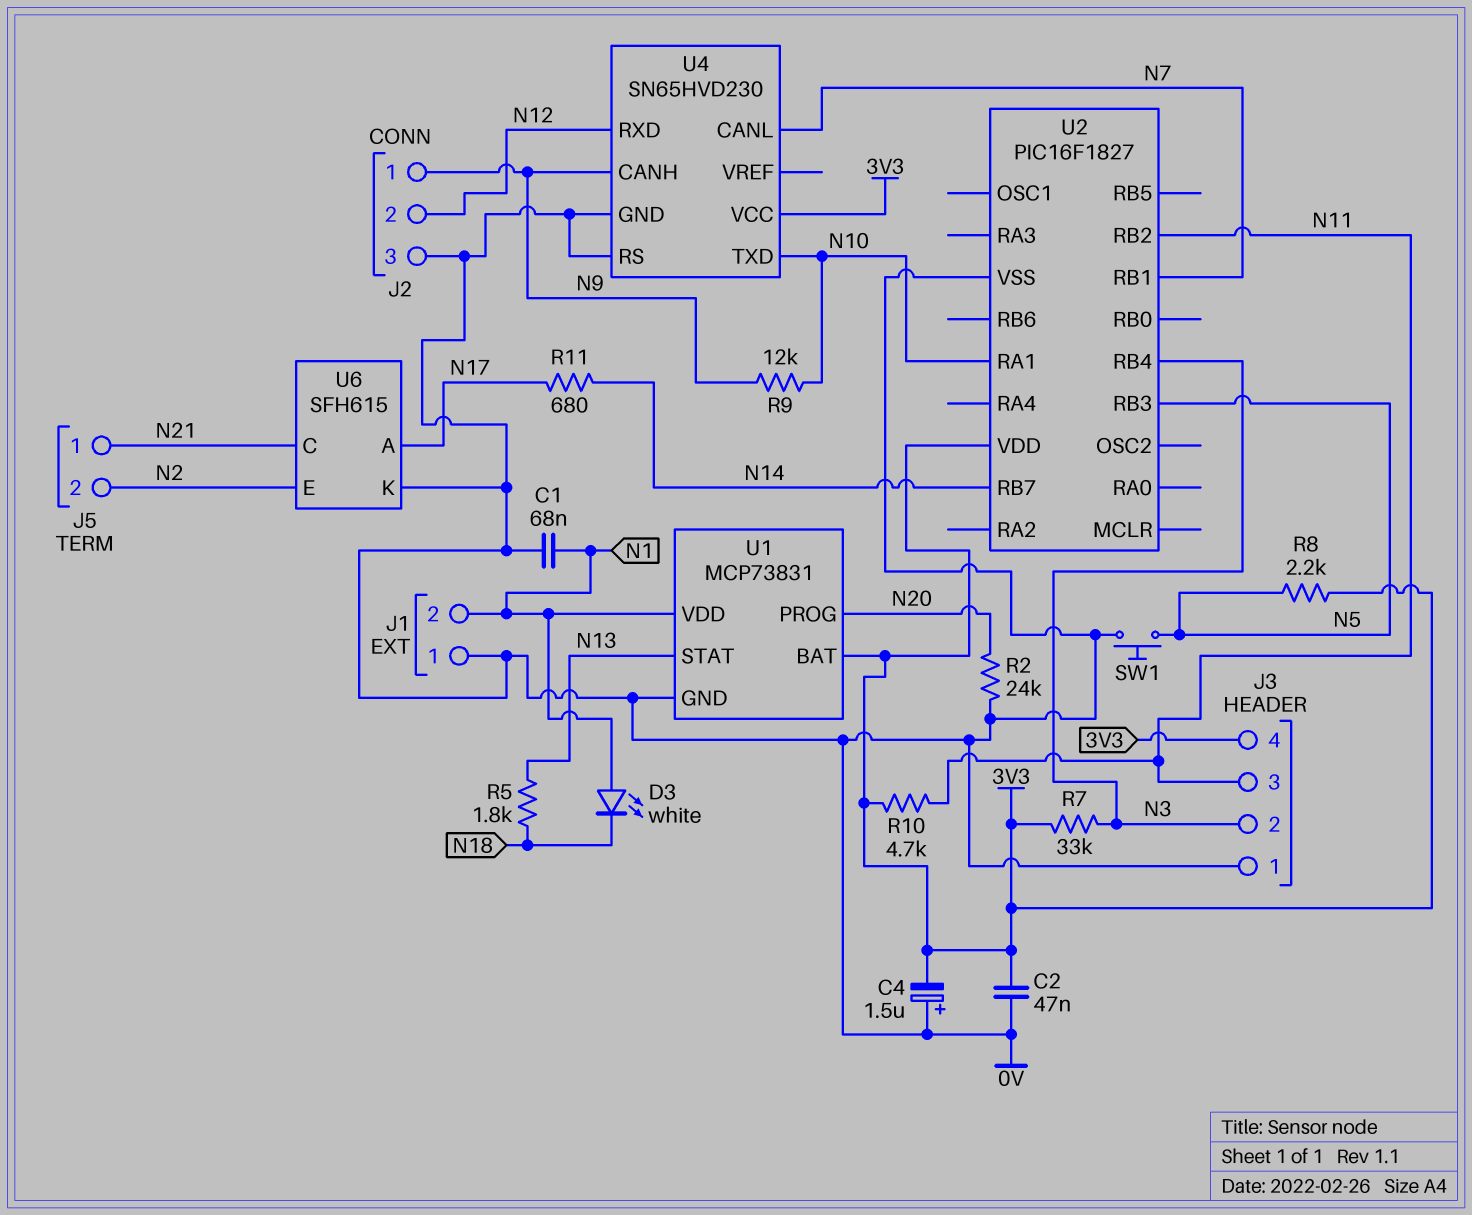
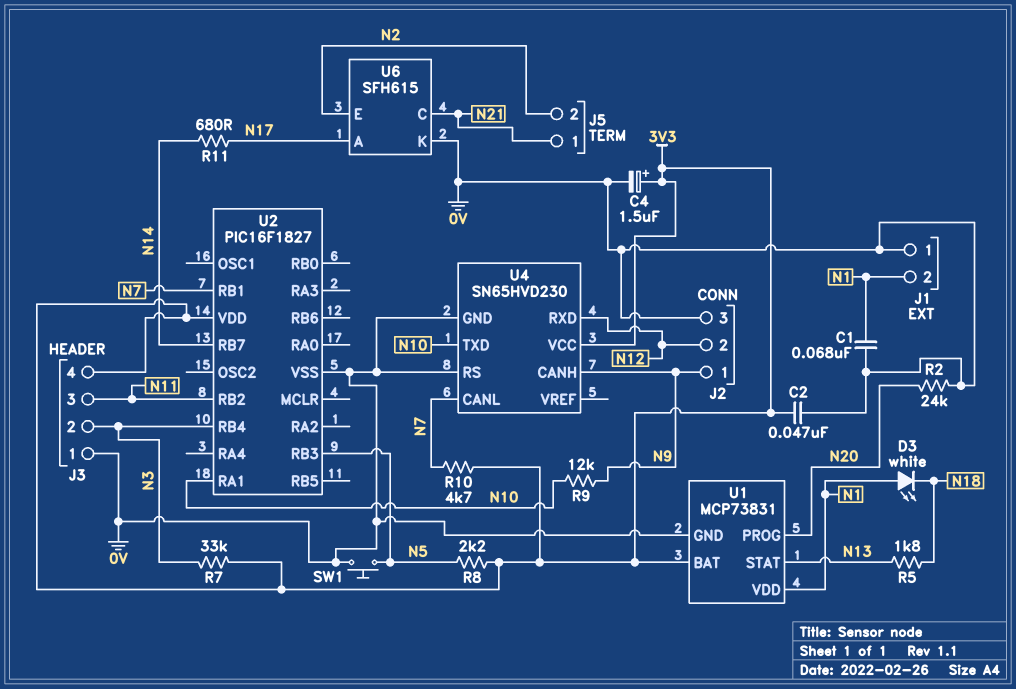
C4: 1.5uF (plus 0V, minus 3V3) -> 1.5uF (plus 3V3, minus 0V)
R10: 4.7k (3V3, N11) -> 4.7k (3V3, N7)

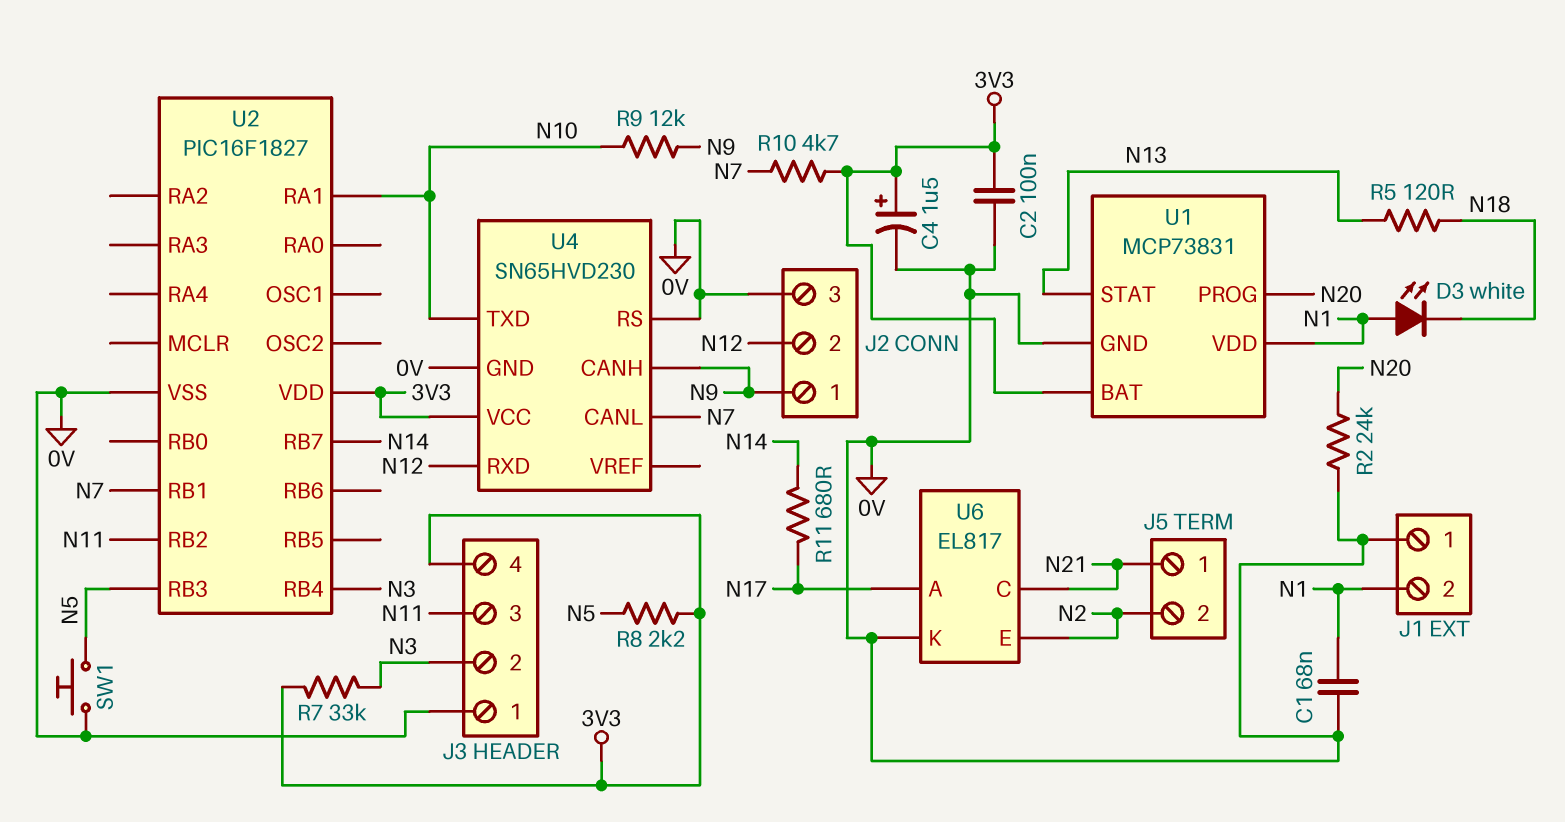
C2: 47nF (0V, 3V3) -> 100nF (0V, 3V3)
R5: 1.8k (N13, N18) -> 120 (N13, N18)
U6: SFH615 -> EL817

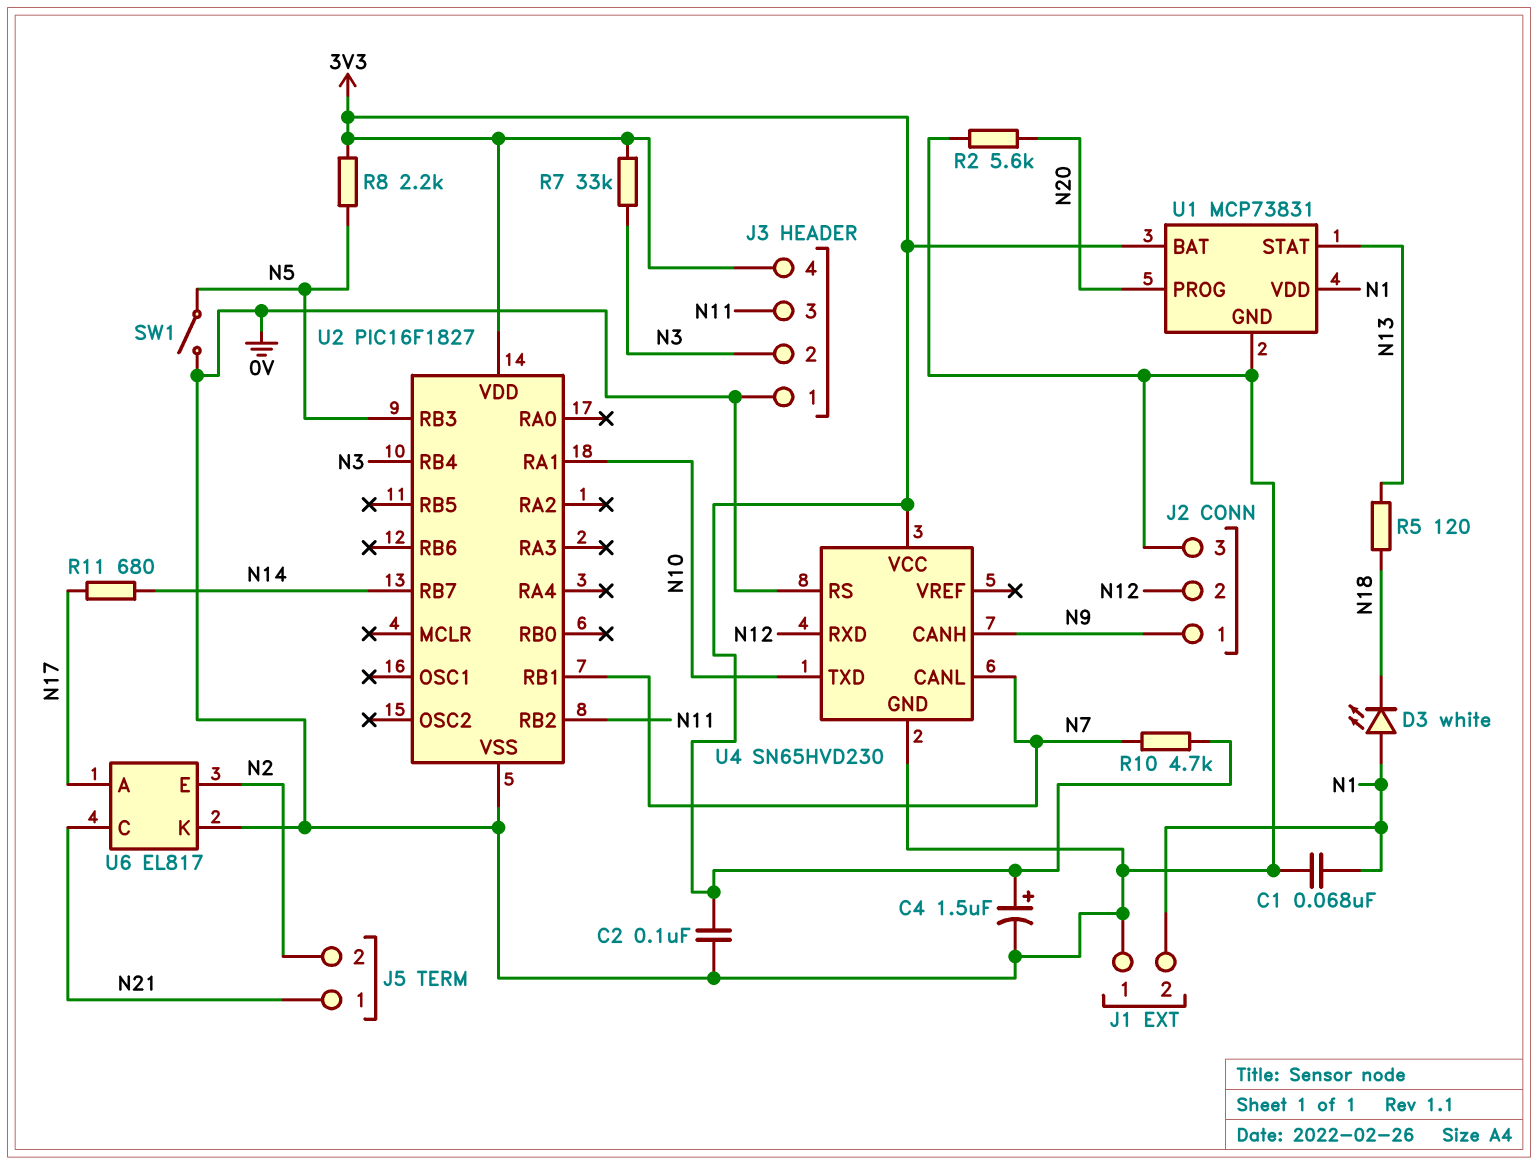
R2: 24k (0V, N20) -> 5.6k (0V, N20)
R9: 12k (N9, N10) -> none
SW1: button (0V, N5) -> switch (0V, N5)

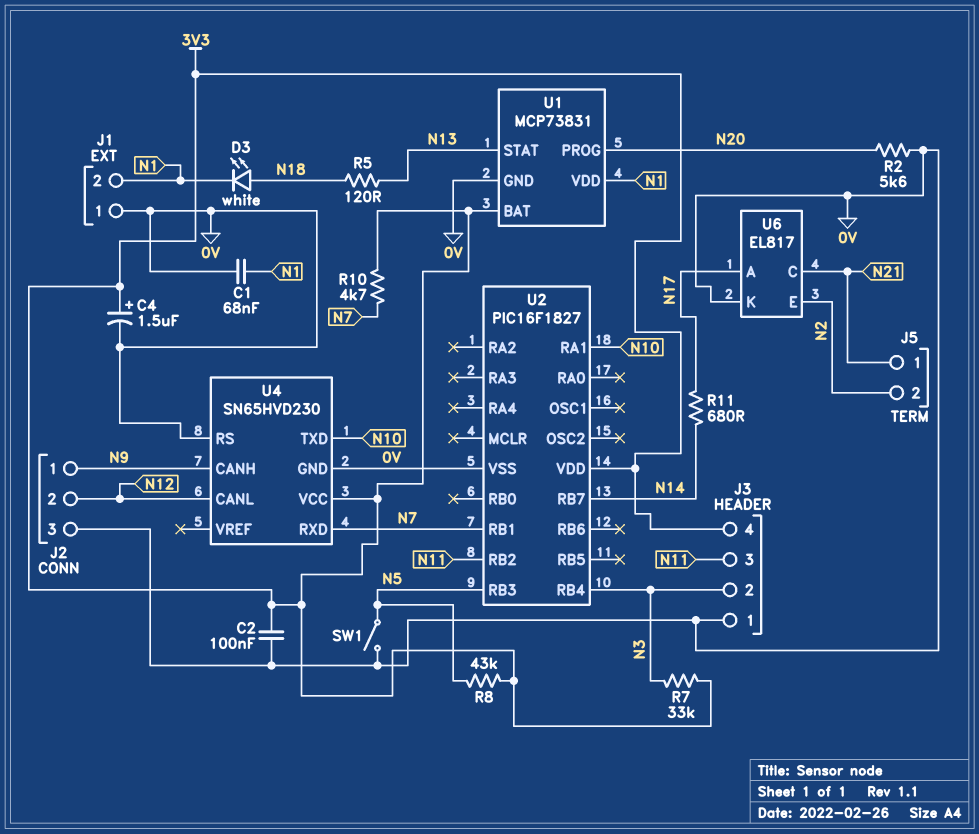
D3: LED white (A N1, K N18) -> LED white (A N18, K N1)
R8: 2.2k (3V3, N5) -> 43k (3V3, N5)
U4 pin CANL: N7 -> N12
U4 pin RXD: N12 -> N7

